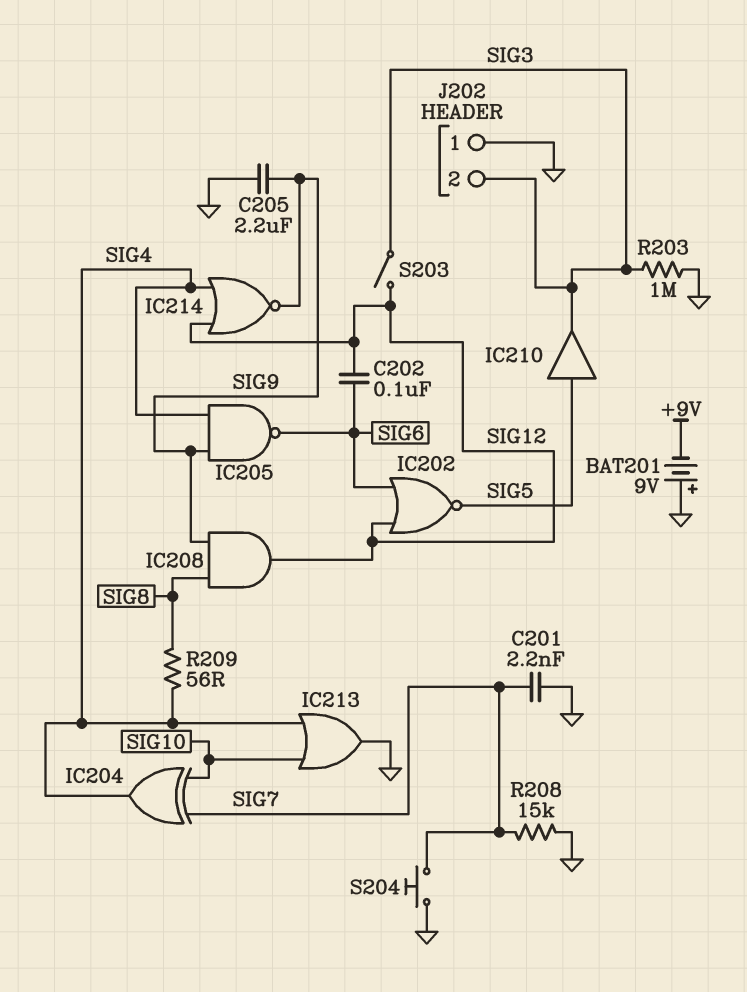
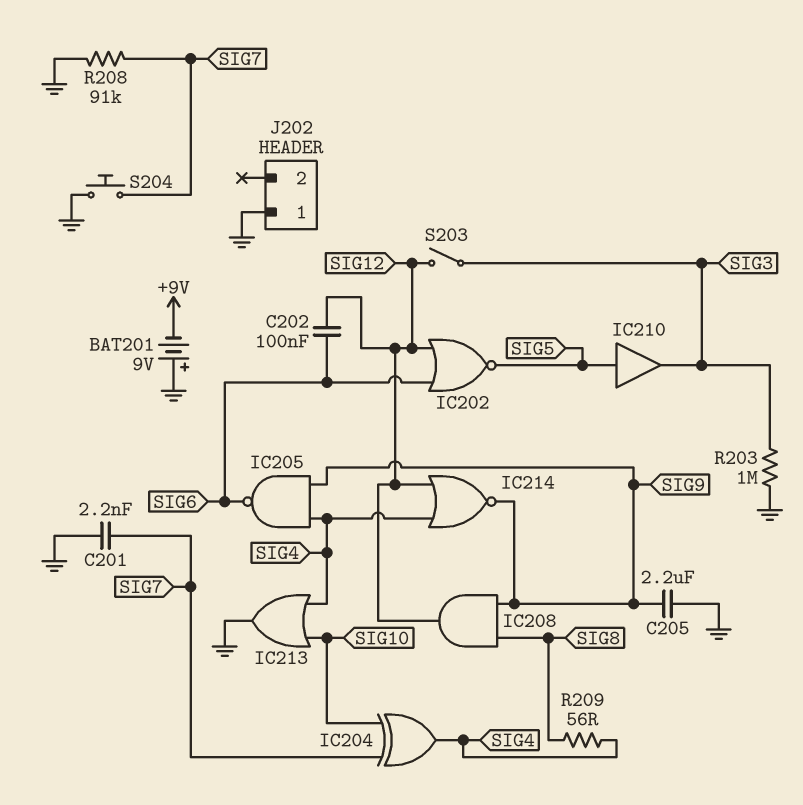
J202 pin 2: SIG3 -> none
R208: 15k (GND, SIG7) -> 91k (GND, SIG7)

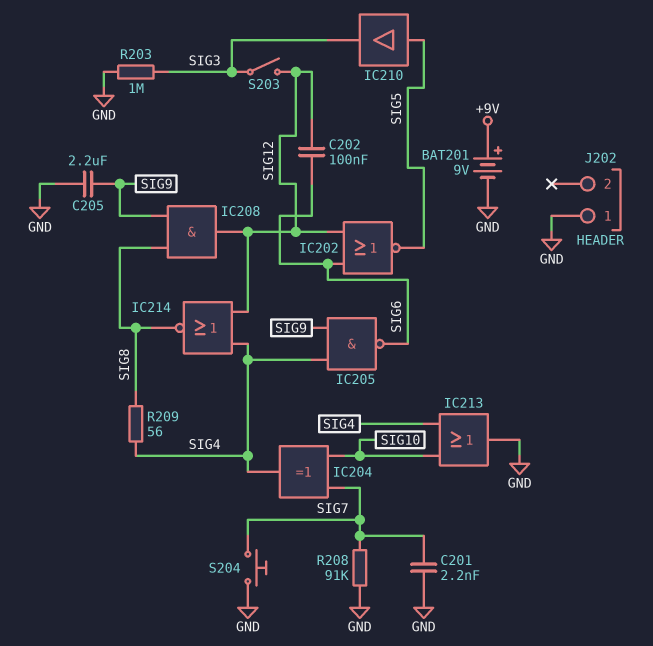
BAT201: 9V (plus GND, minus +9V) -> 9V (plus +9V, minus GND)
IC214: NOR (in SIG4, in SIG12, out SIG9) -> NOR (in SIG4, in SIG12, out SIG8)

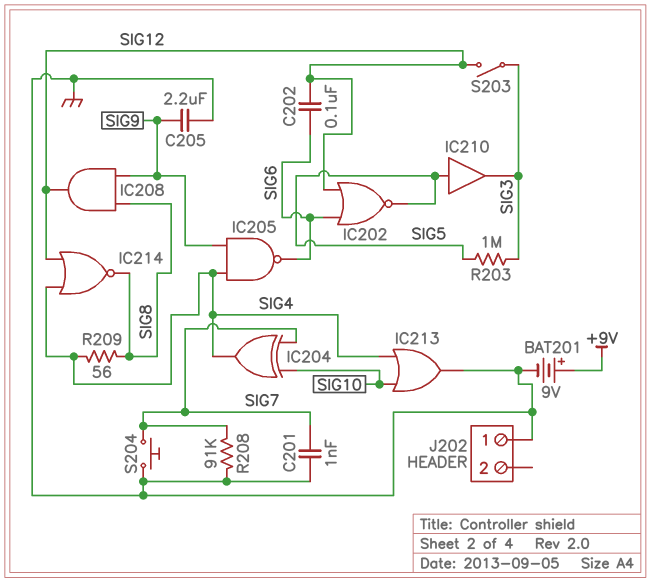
C201: 2.2nF (GND, SIG7) -> 1nF (GND, SIG7)
R203: 1M (GND, SIG3) -> 1M (SIG3, SIG5)

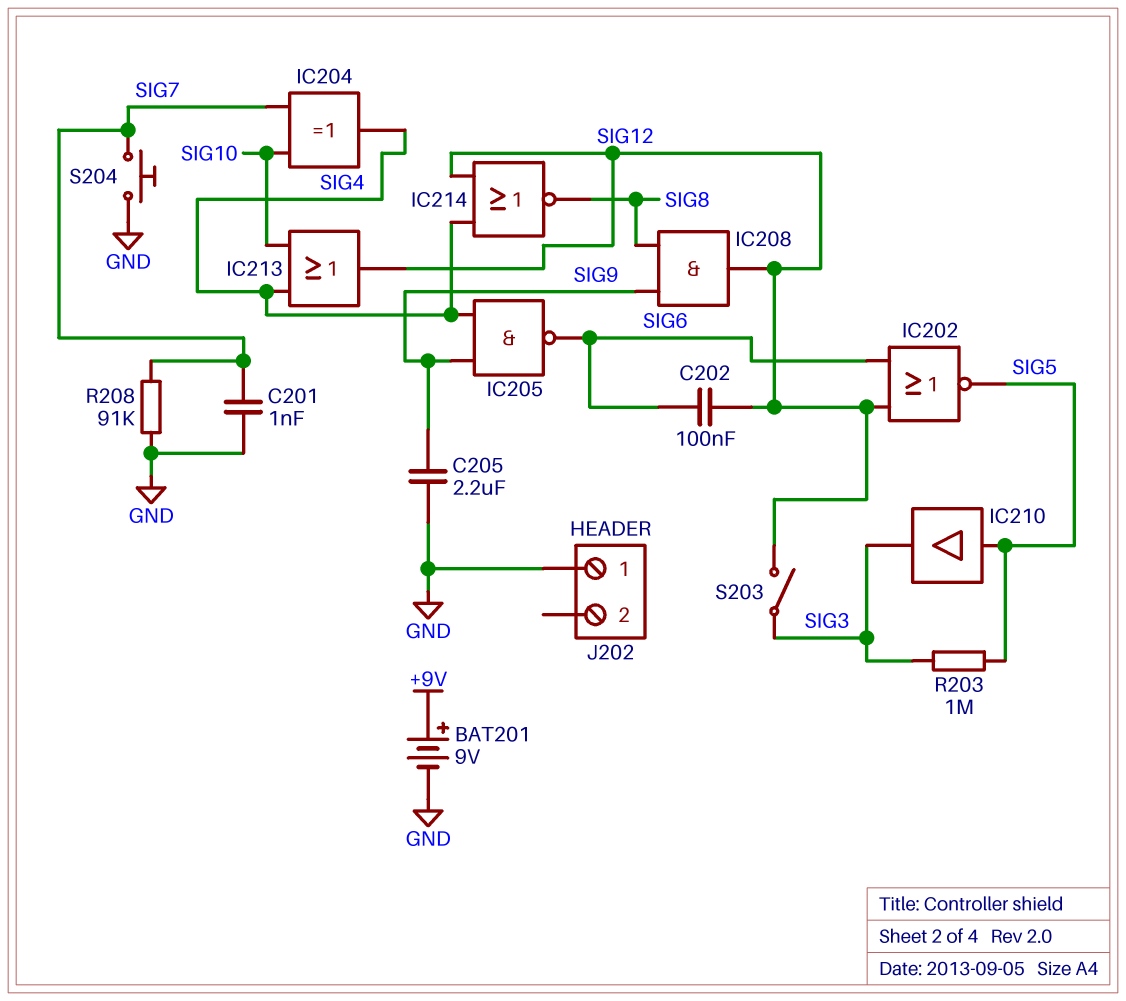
IC213: OR (in SIG4, in SIG10, out GND) -> OR (in SIG4, in SIG10, out SIG12)
R209: 56 (SIG4, SIG8) -> none

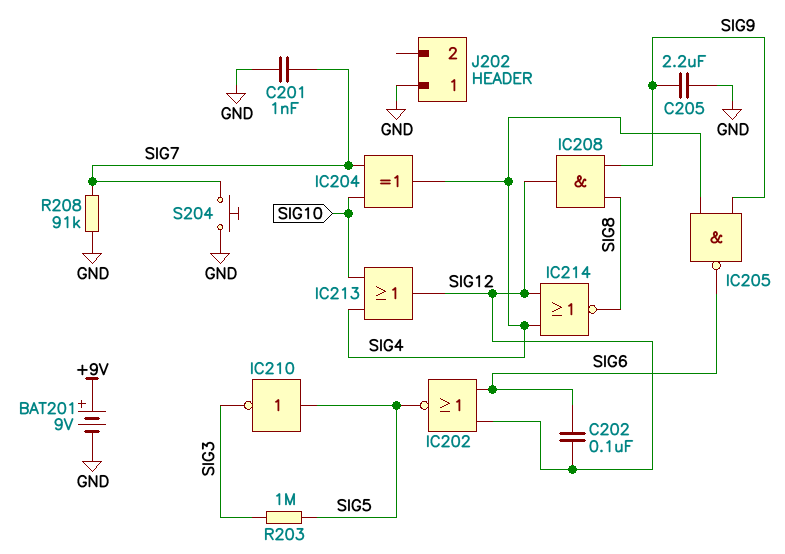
IC210: buffer (in SIG5, out SIG3) -> NOT (in SIG5, out SIG3)
S203: switch (SIG3, SIG12) -> none

